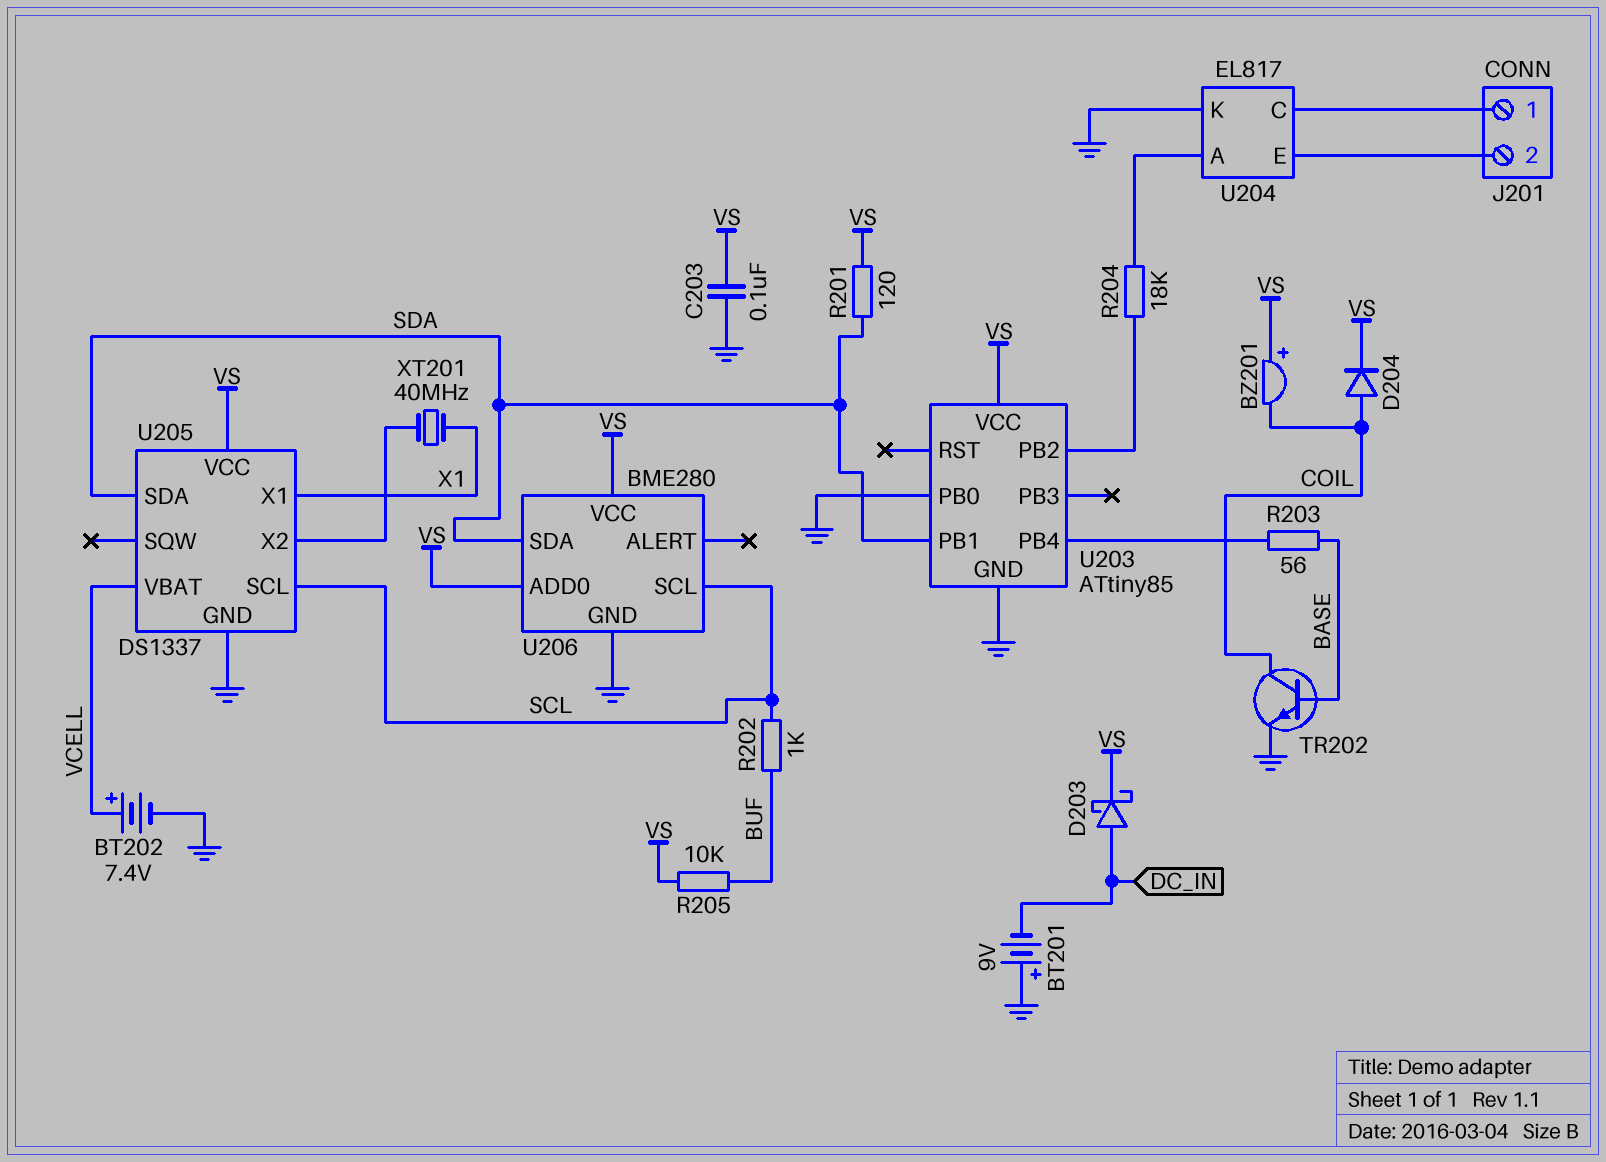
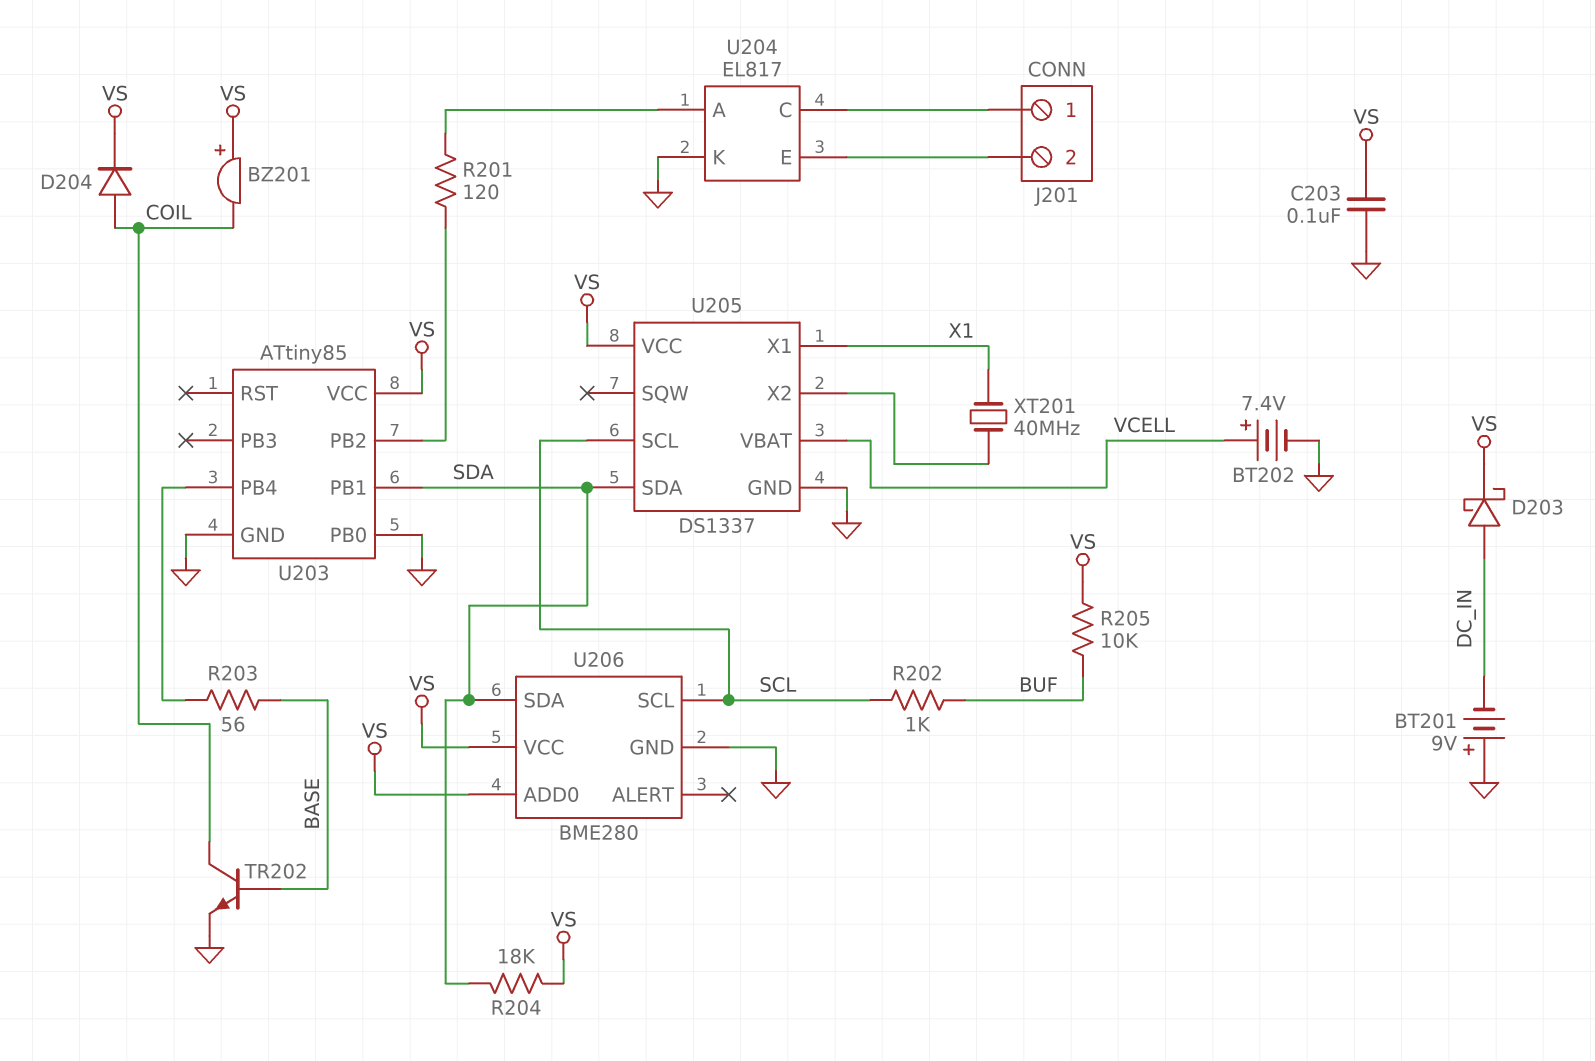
R201: 120 (SDA, VS) -> 120 (U203/PB2, U204/A)
R204: 18k (U203/PB2, U204/A) -> 18k (SDA, VS)

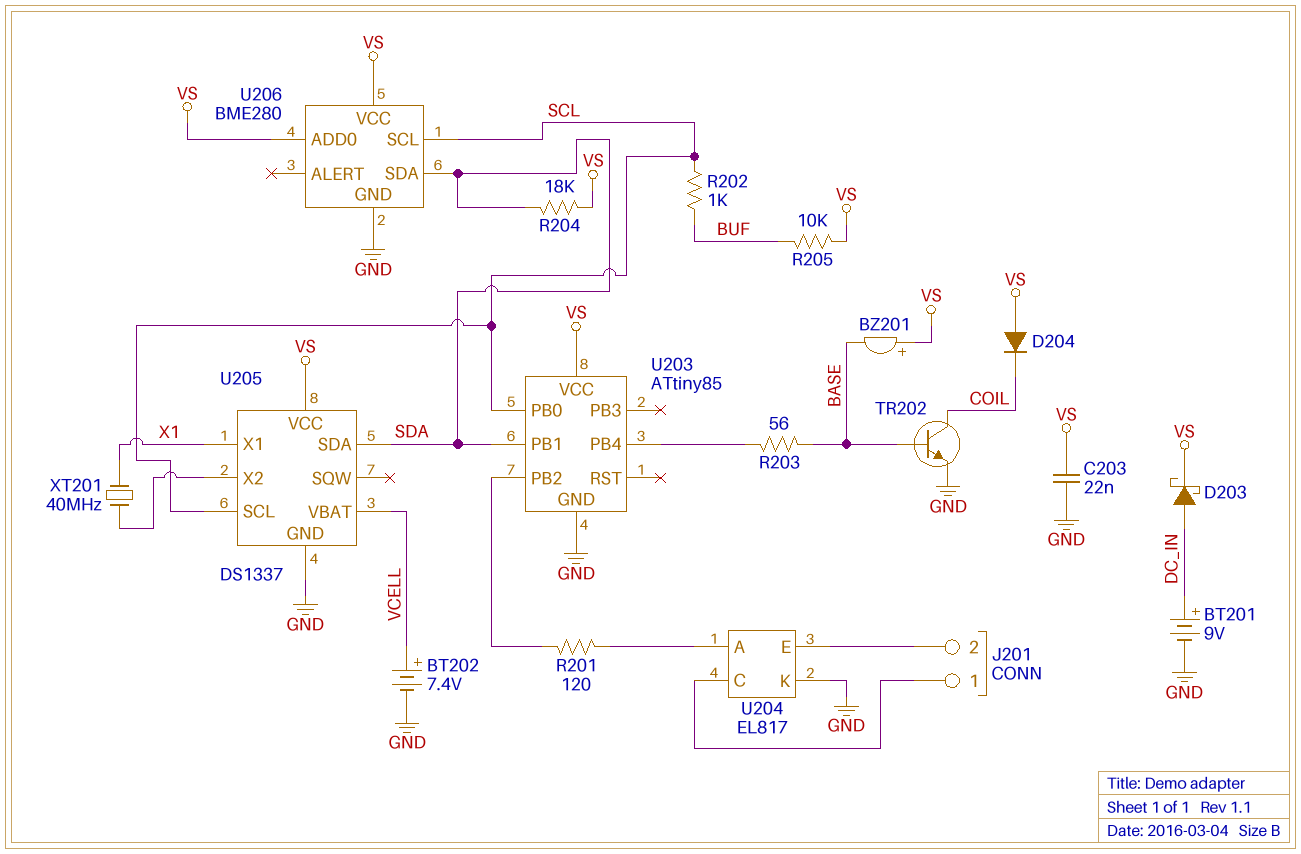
BT201: 9V (plus GND, minus DC_IN) -> 9V (plus DC_IN, minus GND)
BZ201: buzzer (plus VS, minus COIL) -> buzzer (plus VS, minus BASE)
C203: 100nF (GND, VS) -> 22nF (GND, VS)
D204: diode (A COIL, K VS) -> diode (A VS, K COIL)
U203 pin PB0: GND -> SCL

